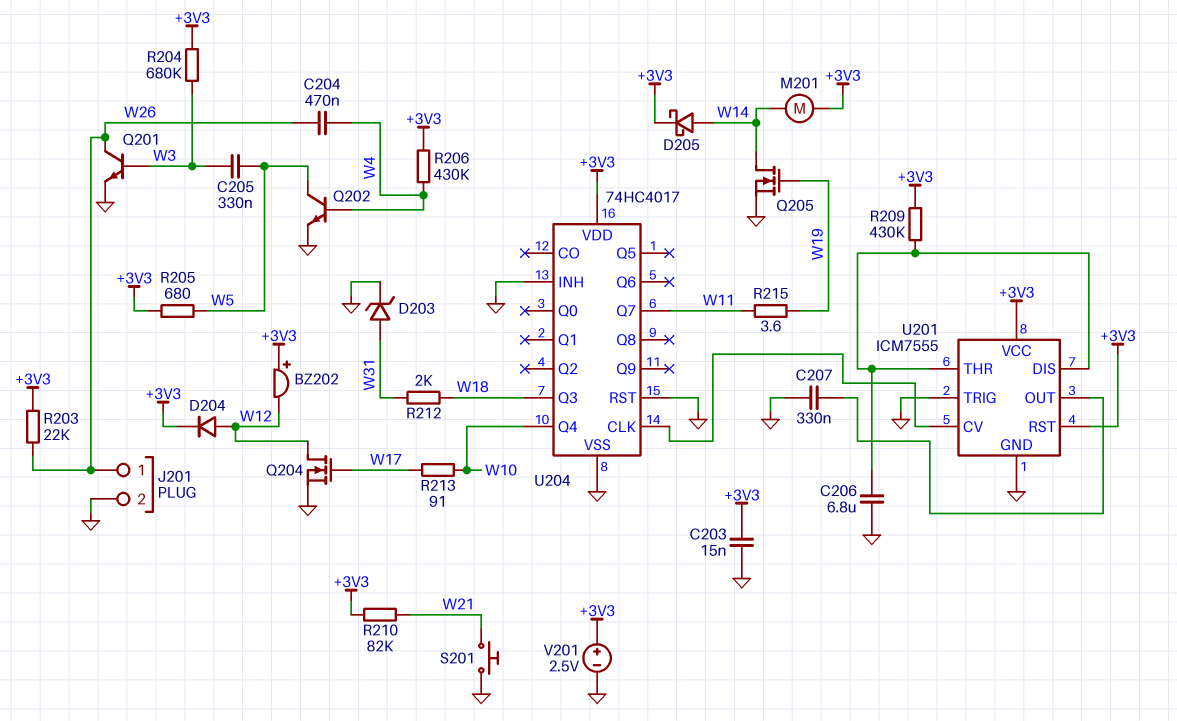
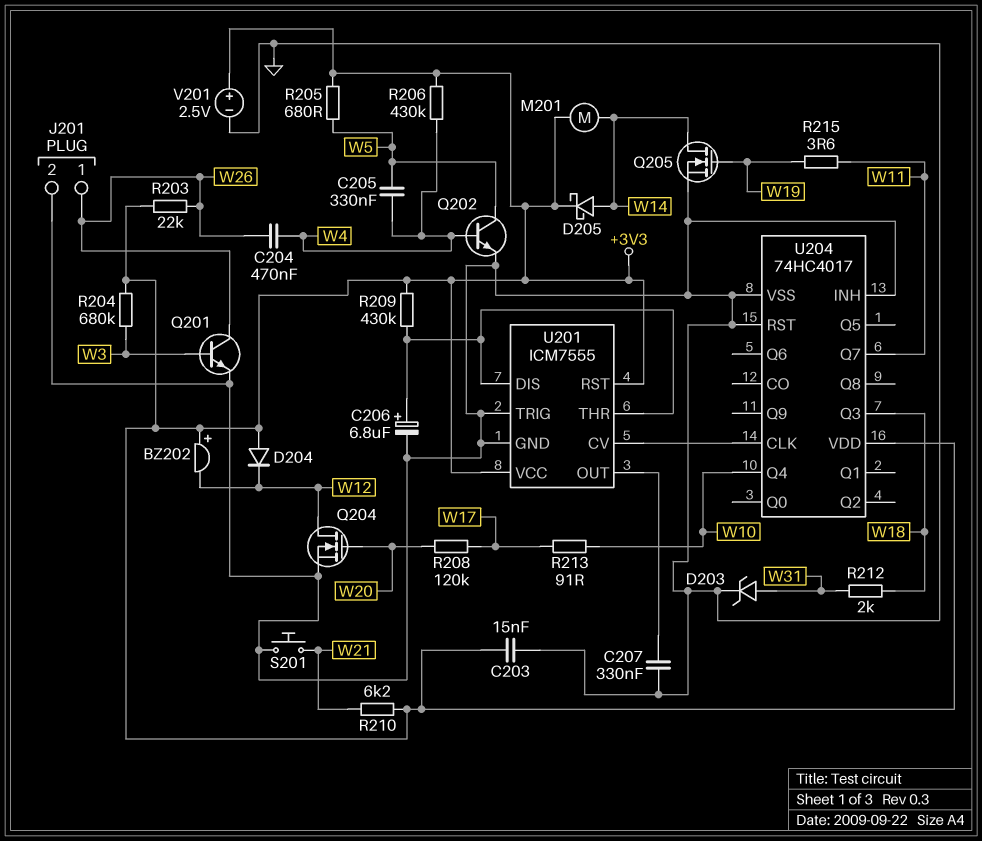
C205: 330nF (W3, W5) -> 330nF (W4, W5)
C206: 6.8uF (GND, U201/DIS) -> 6.8uF (plus U201/DIS, minus GND)
D204: diode (A W12, K +3V3) -> diode (A +3V3, K W12)
Q204: NMOS (G W17, D W12, S GND) -> NMOS (G W20, D W12, S GND)
R208: none -> 120k (W17, W20)
R210: 82k (+3V3, W21) -> 6.2k (+3V3, W21)

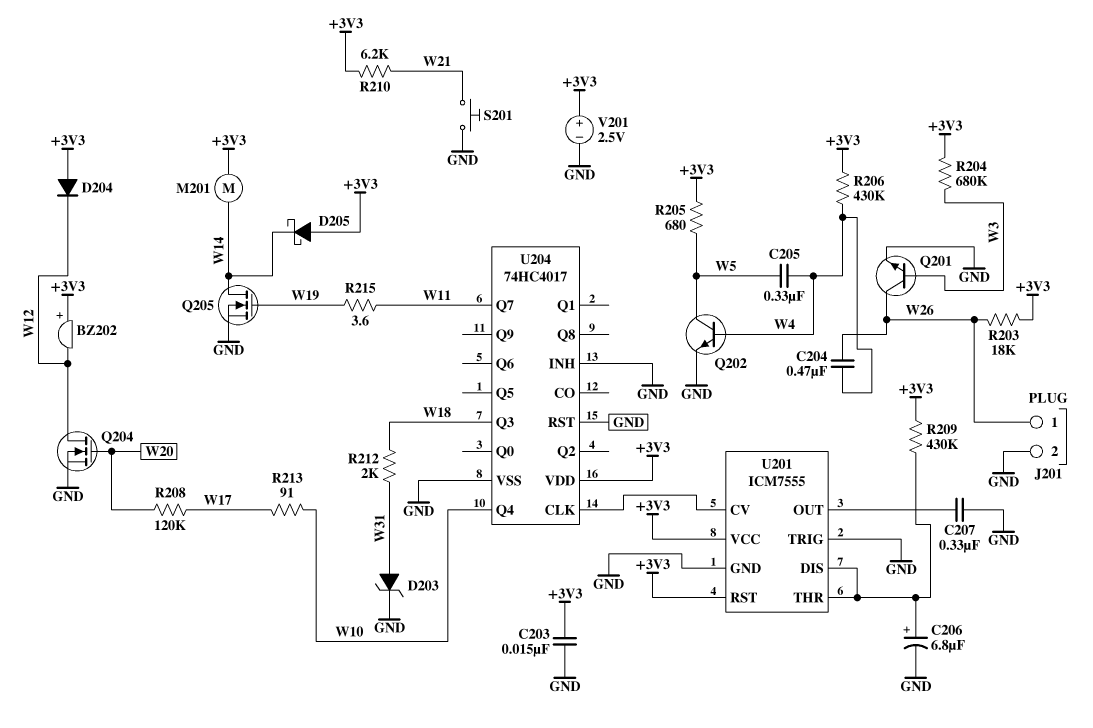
D205: schottky (A W14, K +3V3) -> schottky (A +3V3, K W14)
R203: 22k (+3V3, W26) -> 18k (+3V3, W26)

